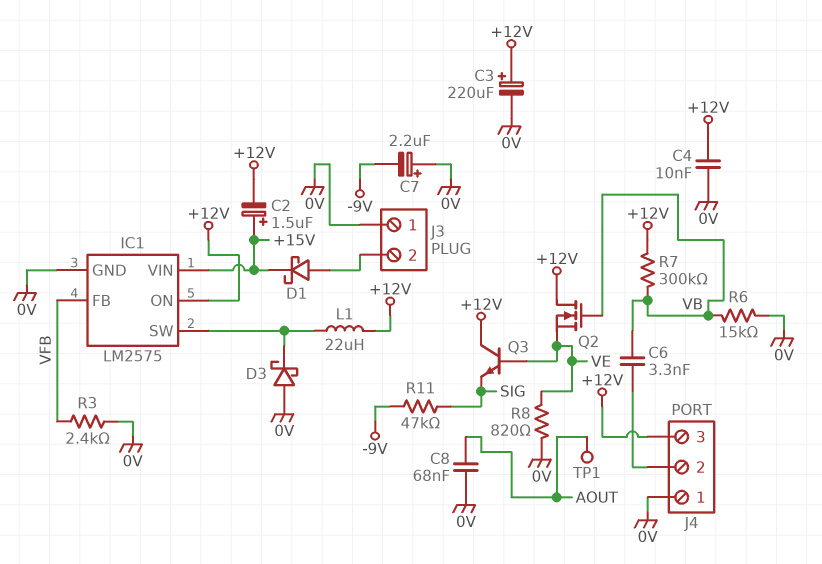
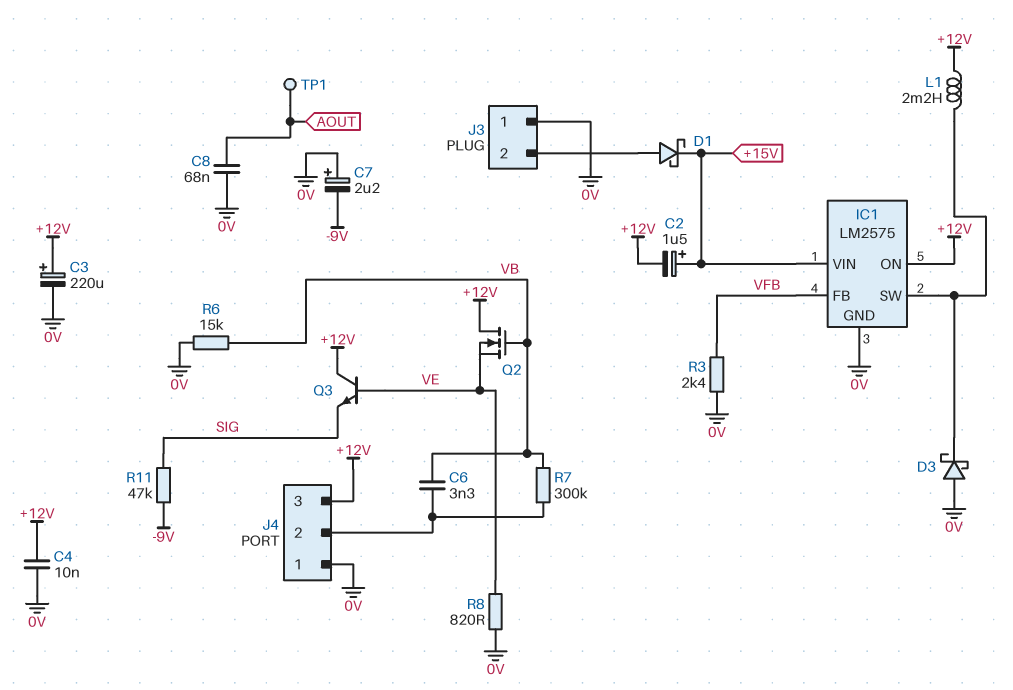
L1: 22uH (+12V, IC1/SW) -> 2.2mH (+12V, IC1/SW)
R7: 300k (+12V, VB) -> 300k (J4/2, VB)

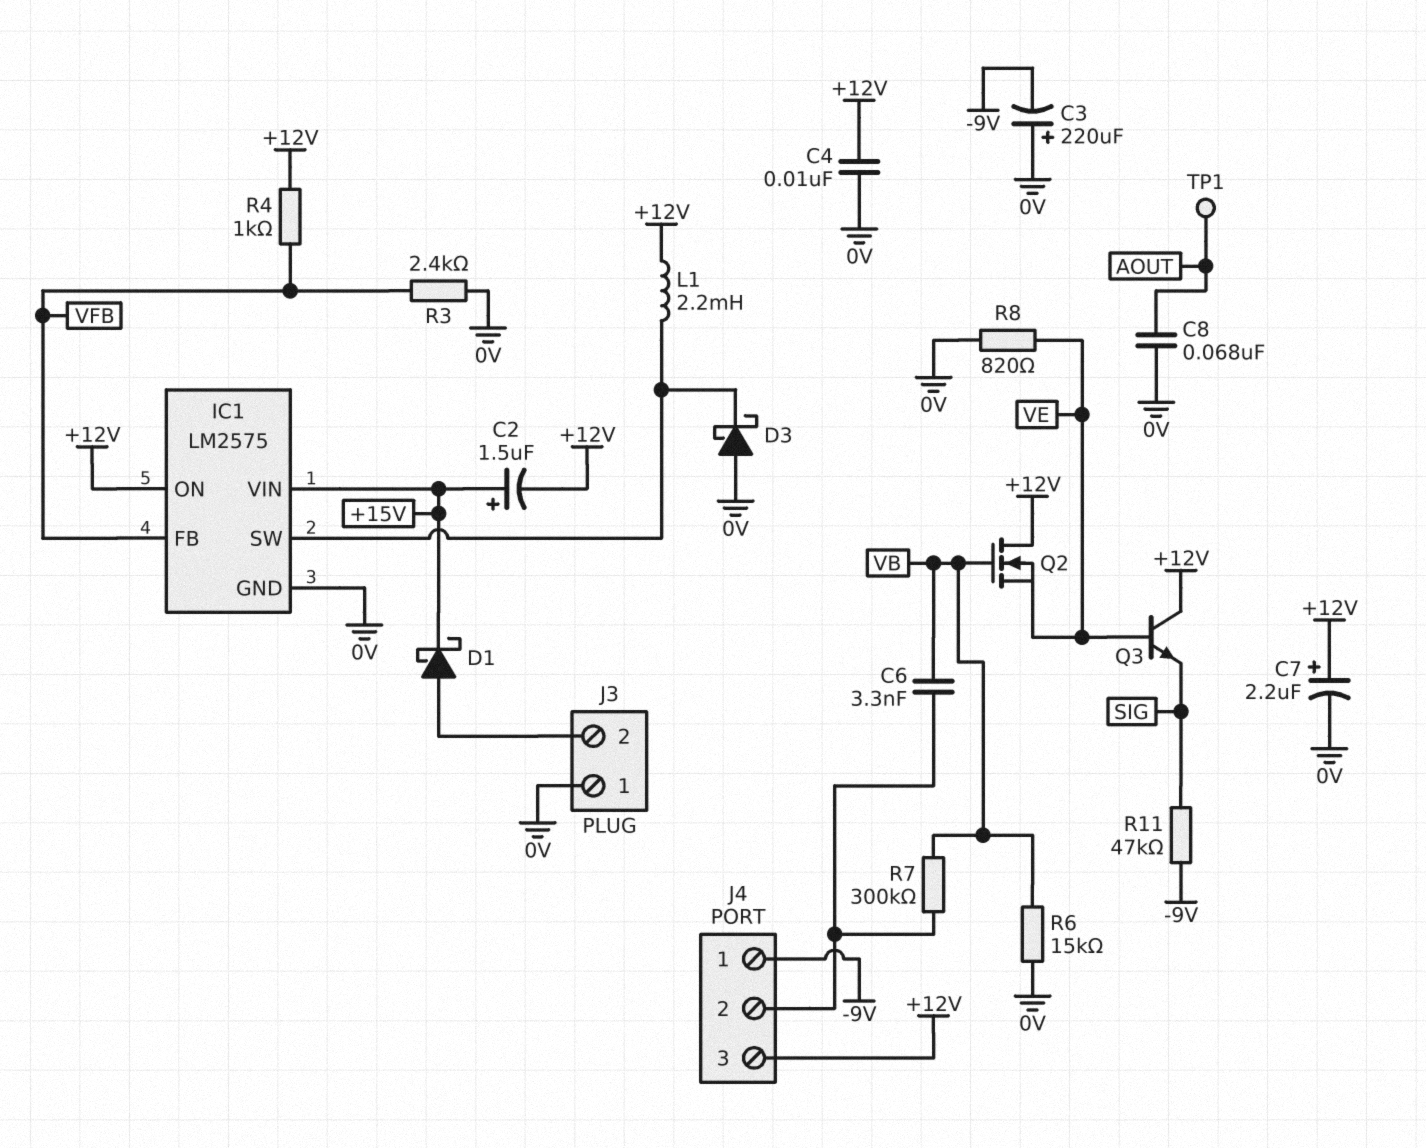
C3: 220uF (plus +12V, minus 0V) -> 220uF (plus 0V, minus -9V)
C7: 2.2uF (plus 0V, minus -9V) -> 2.2uF (plus +12V, minus 0V)
J4 pin 1: 0V -> -9V
R4: none -> 1k (+12V, VFB)

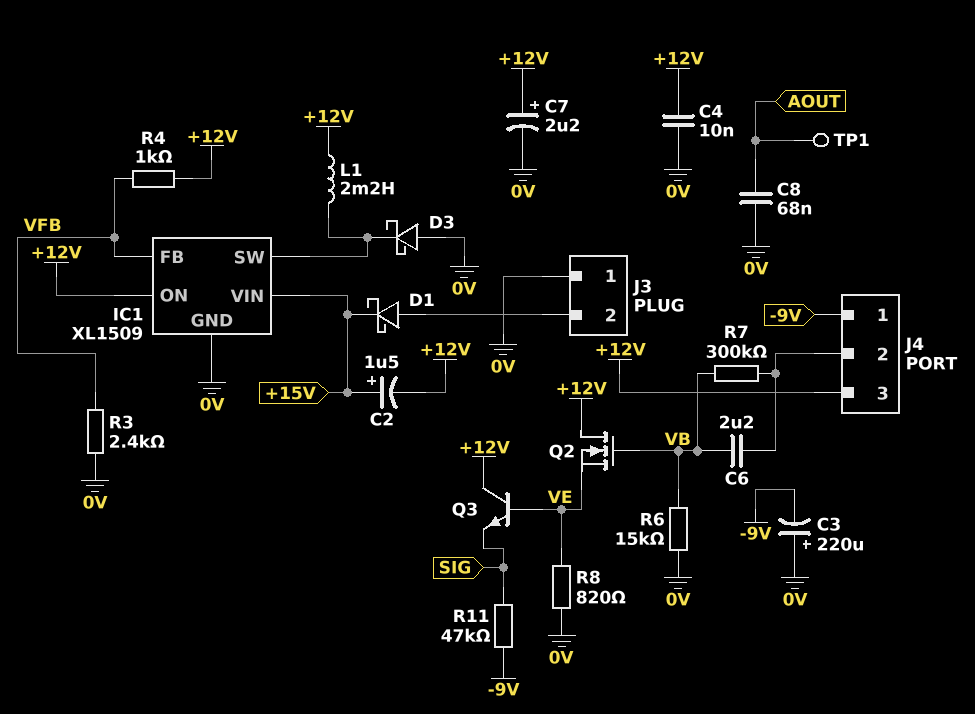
C6: 3.3nF (J4/2, VB) -> 2.2uF (J4/2, VB)
IC1: LM2575 -> XL1509

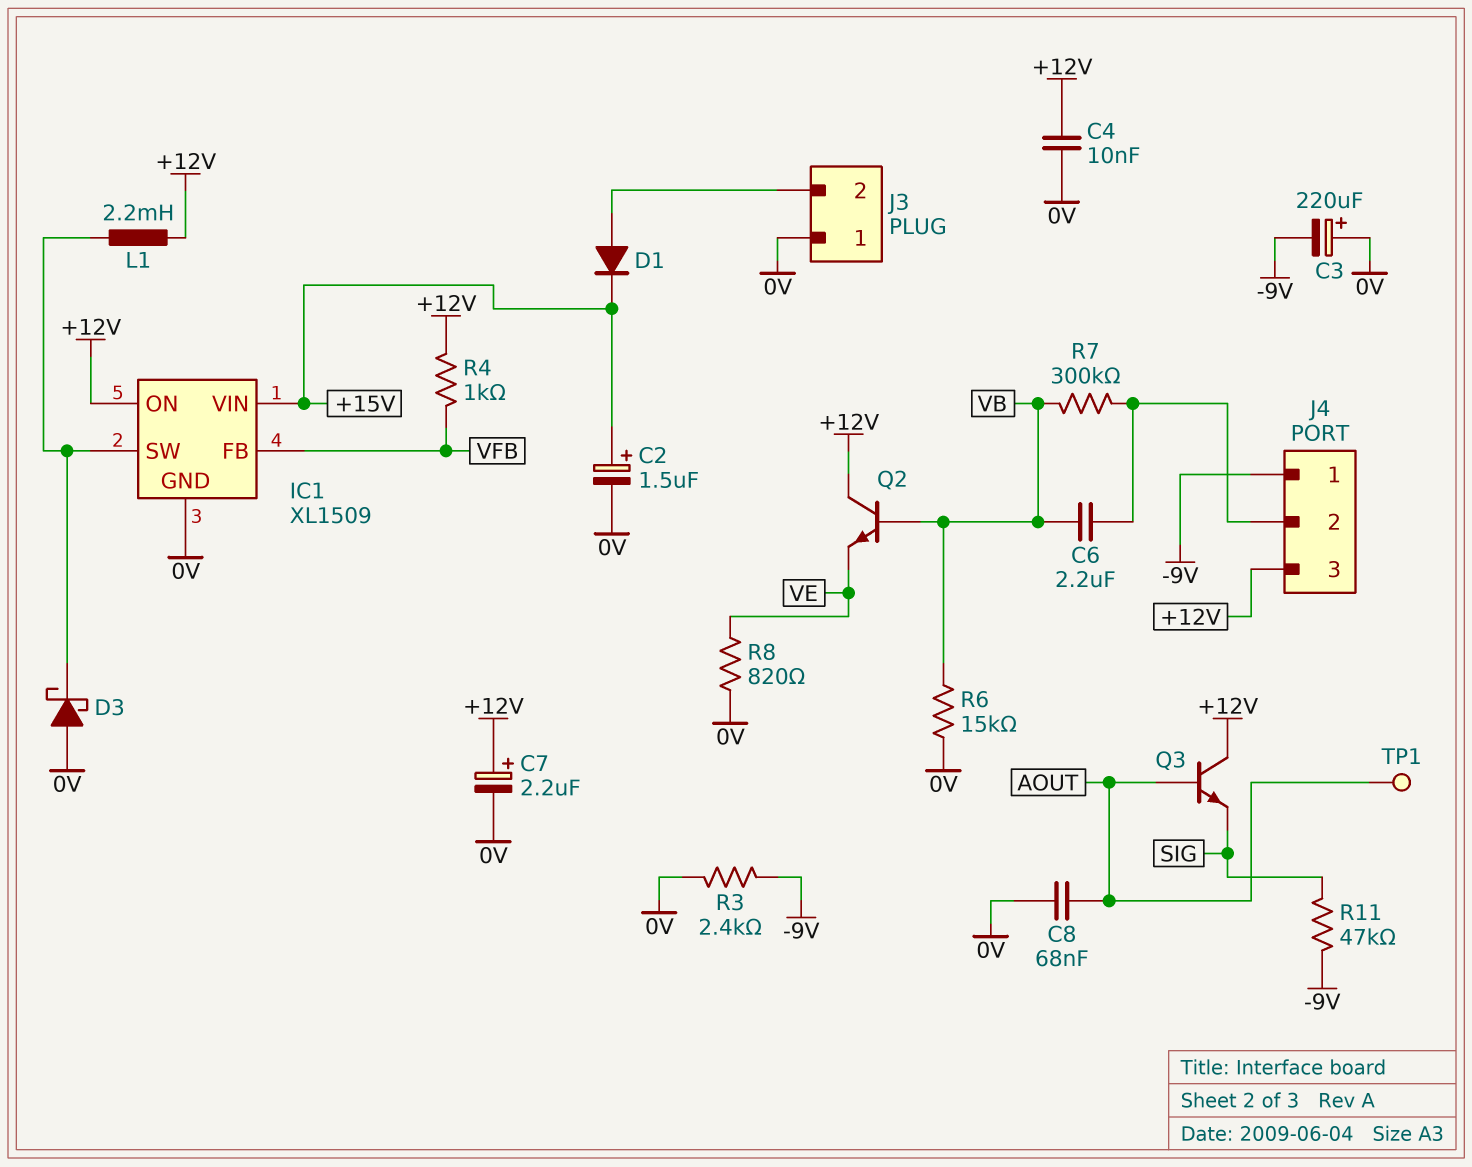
C2: 1.5uF (plus +15V, minus +12V) -> 1.5uF (plus +15V, minus 0V)
D1: schottky (A J3/2, K +15V) -> diode (A J3/2, K +15V)
Q2: NMOS (G VB, D +12V, S VE) -> NPN (B VB, C +12V, E VE)
Q3: NPN (B VE, C +12V, E SIG) -> NPN (B AOUT, C +12V, E SIG)
R3: 2.4k (0V, VFB) -> 2.4k (-9V, 0V)

